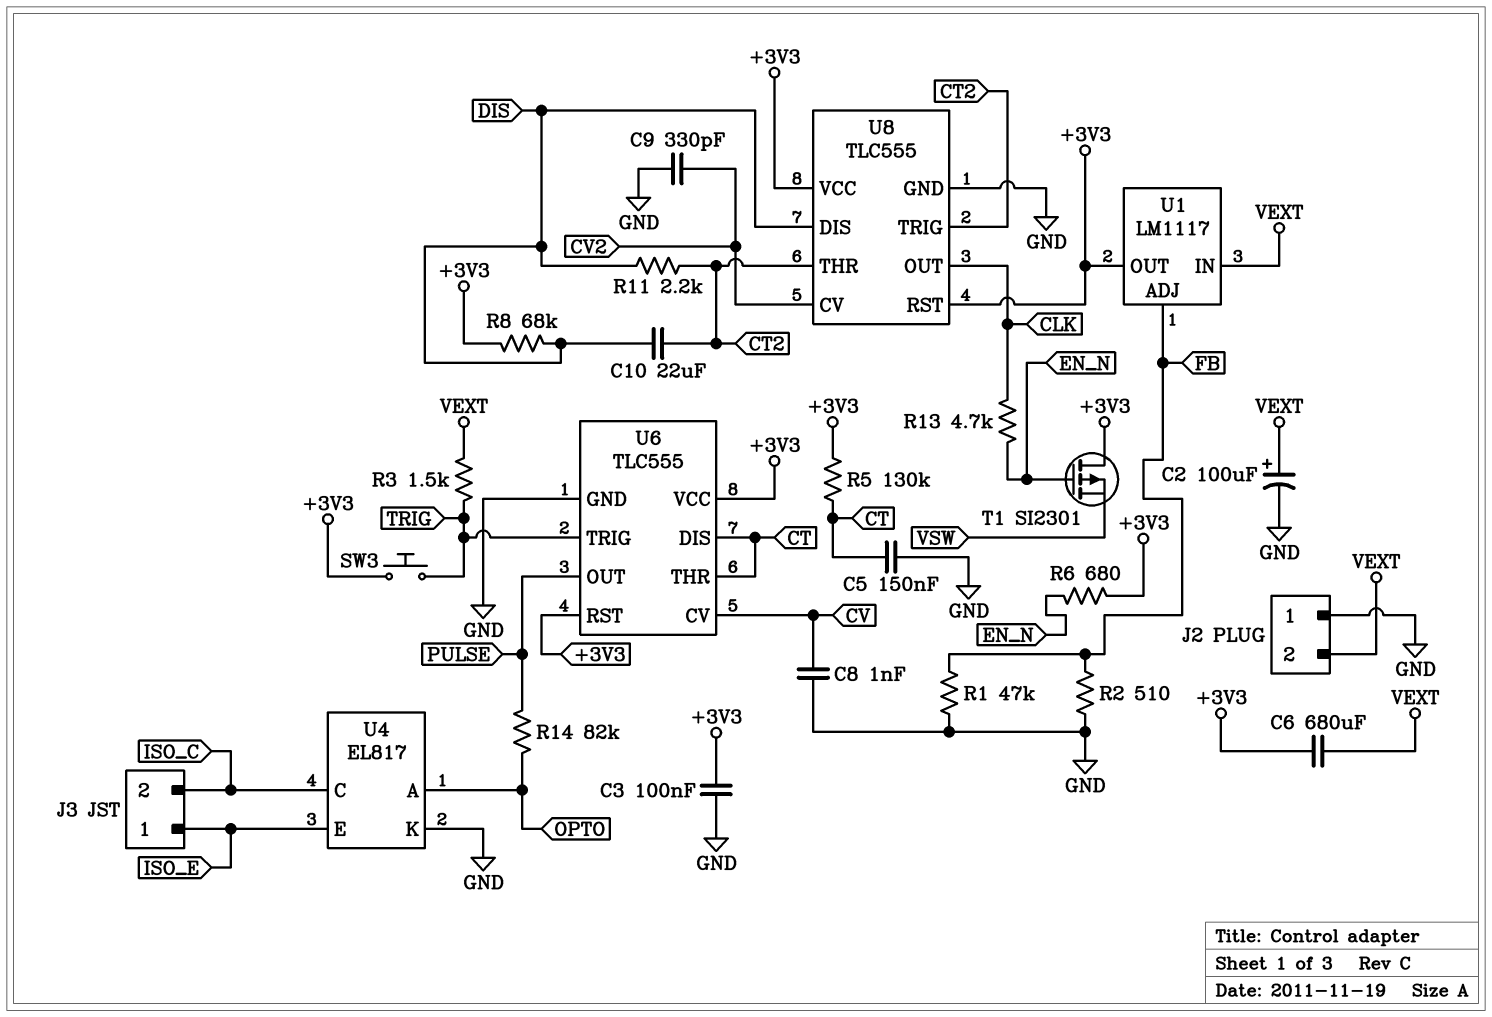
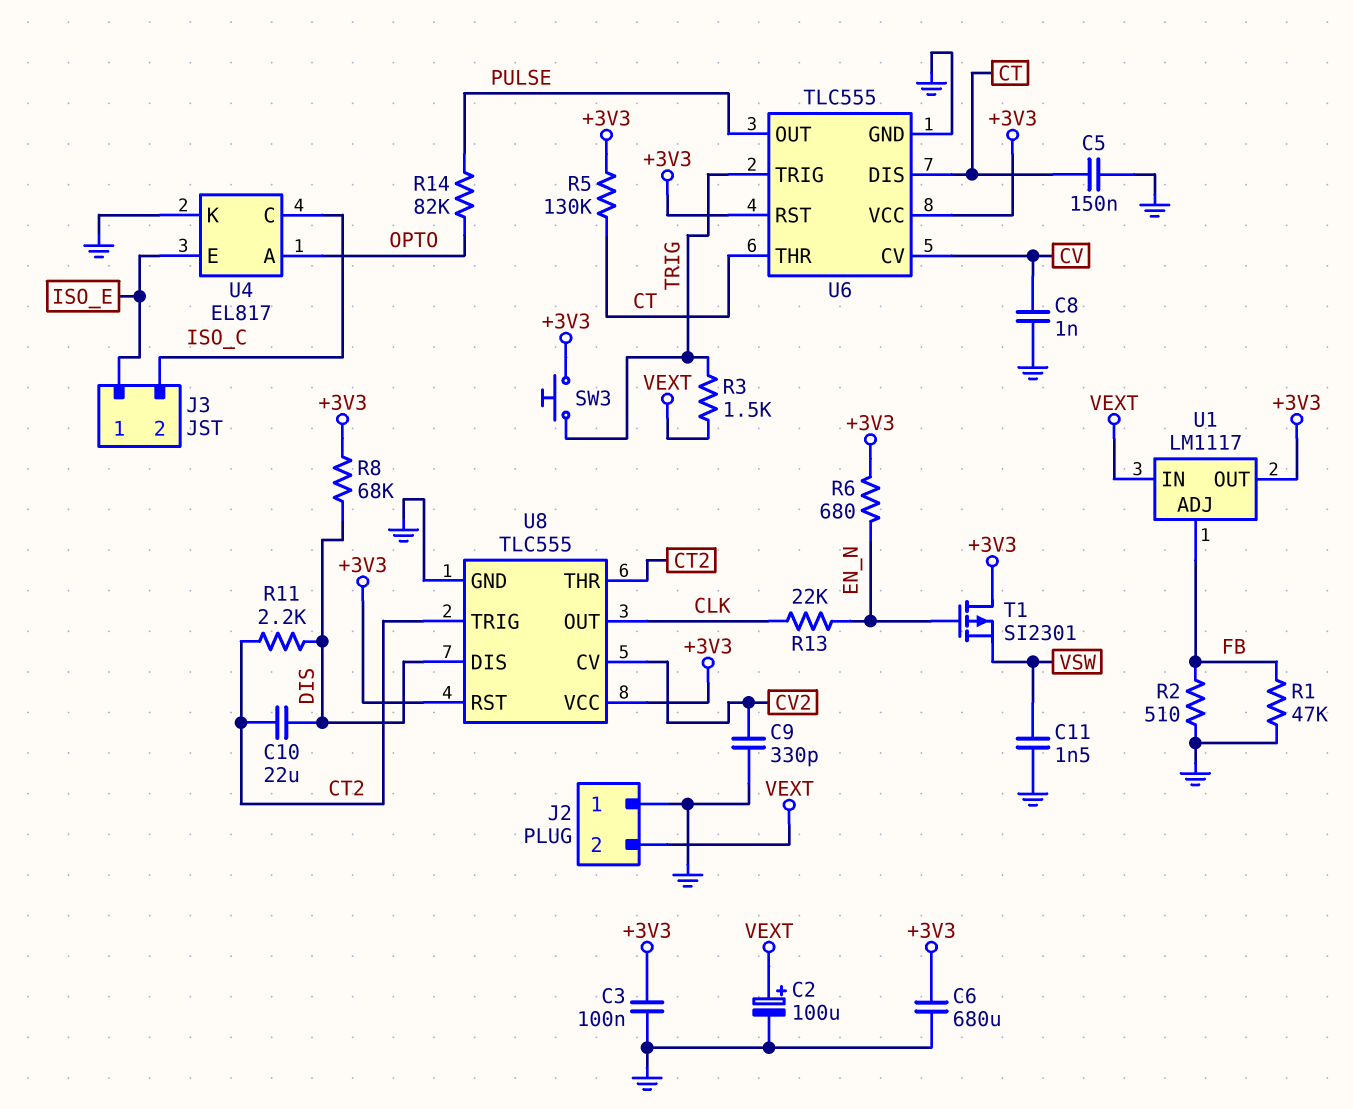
C6: 680uF (+3V3, VEXT) -> 680uF (+3V3, GND)
C11: none -> 1.5nF (GND, VSW)
R13: 4.7k (CLK, EN_N) -> 22k (CLK, EN_N)

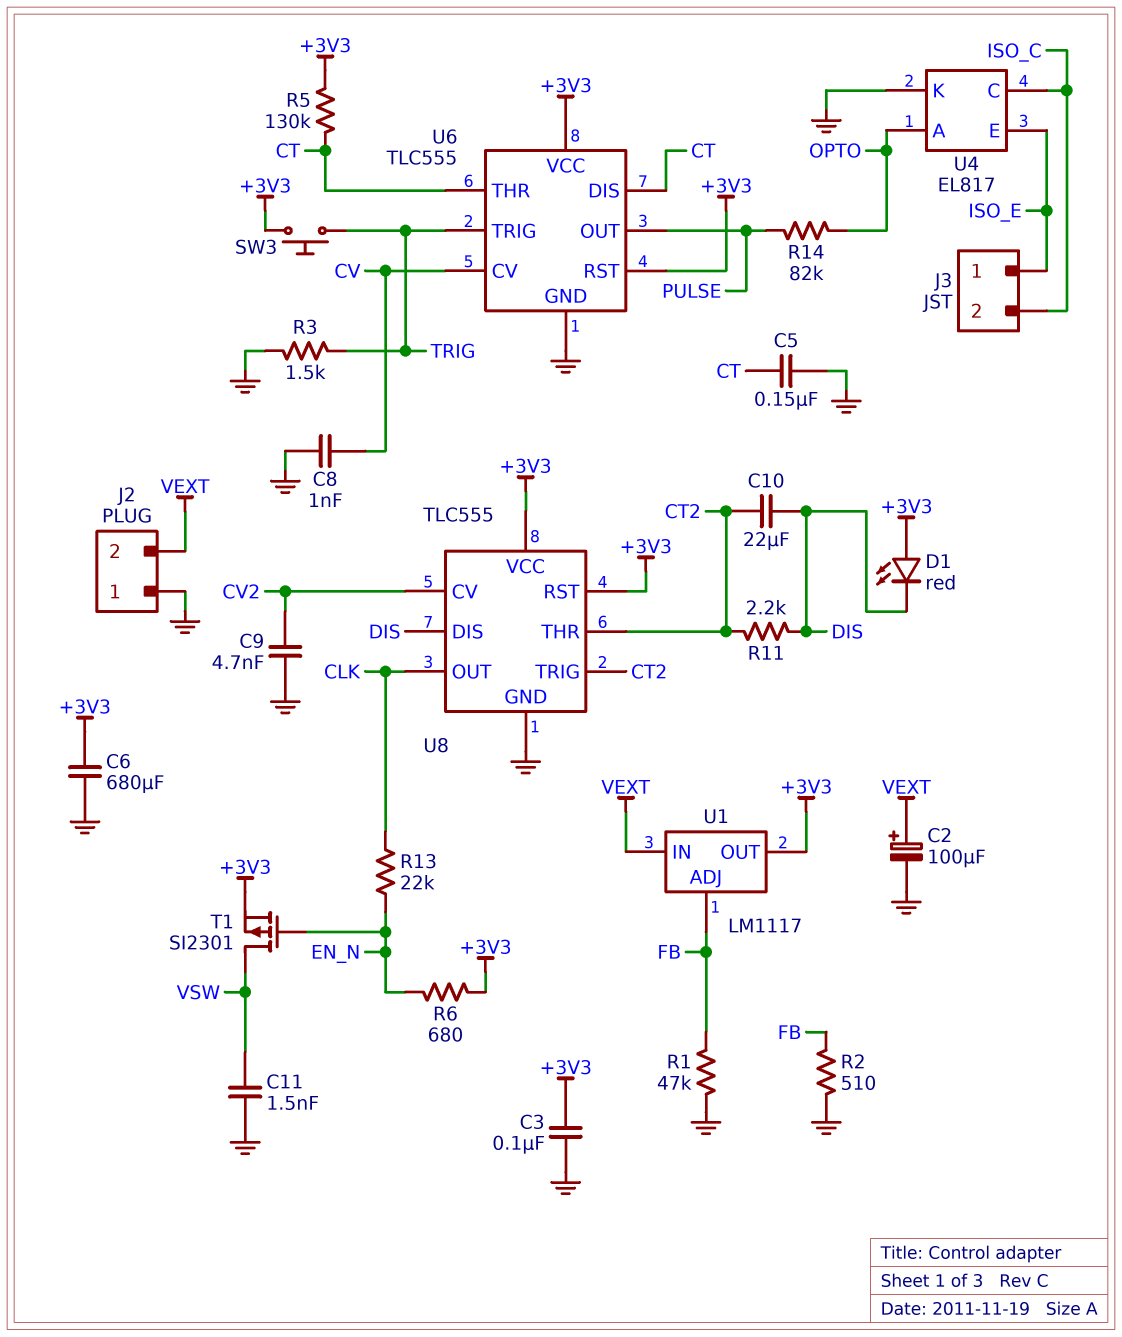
C9: 330pF (CV2, GND) -> 4.7nF (CV2, GND)
D1: none -> LED red (A +3V3, K DIS)
R3: 1.5k (TRIG, VEXT) -> 1.5k (GND, TRIG)
R8: 68k (+3V3, DIS) -> none
T1: PMOS SI2301 (G EN_N, D +3V3, S VSW) -> PMOS SI2301 (G EN_N, D VSW, S +3V3)

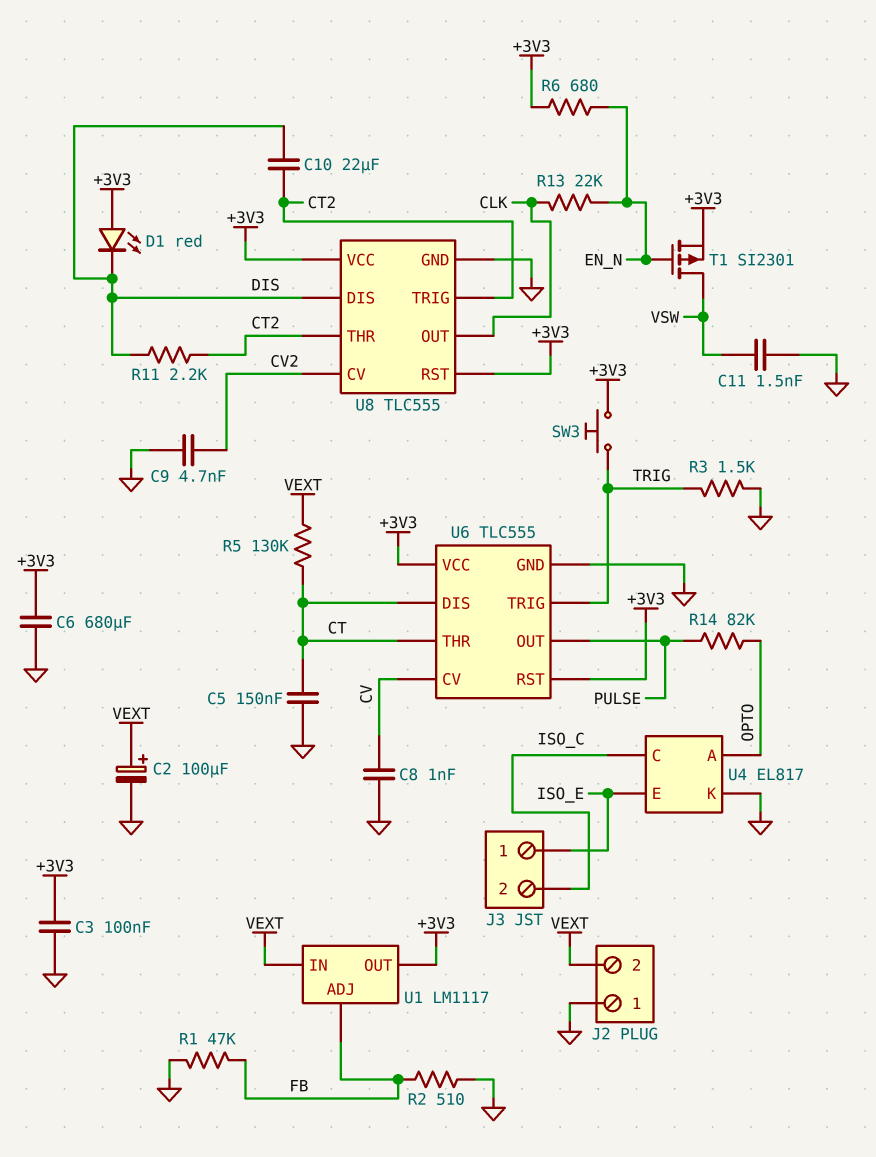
R5: 130k (+3V3, CT) -> 130k (CT, VEXT)

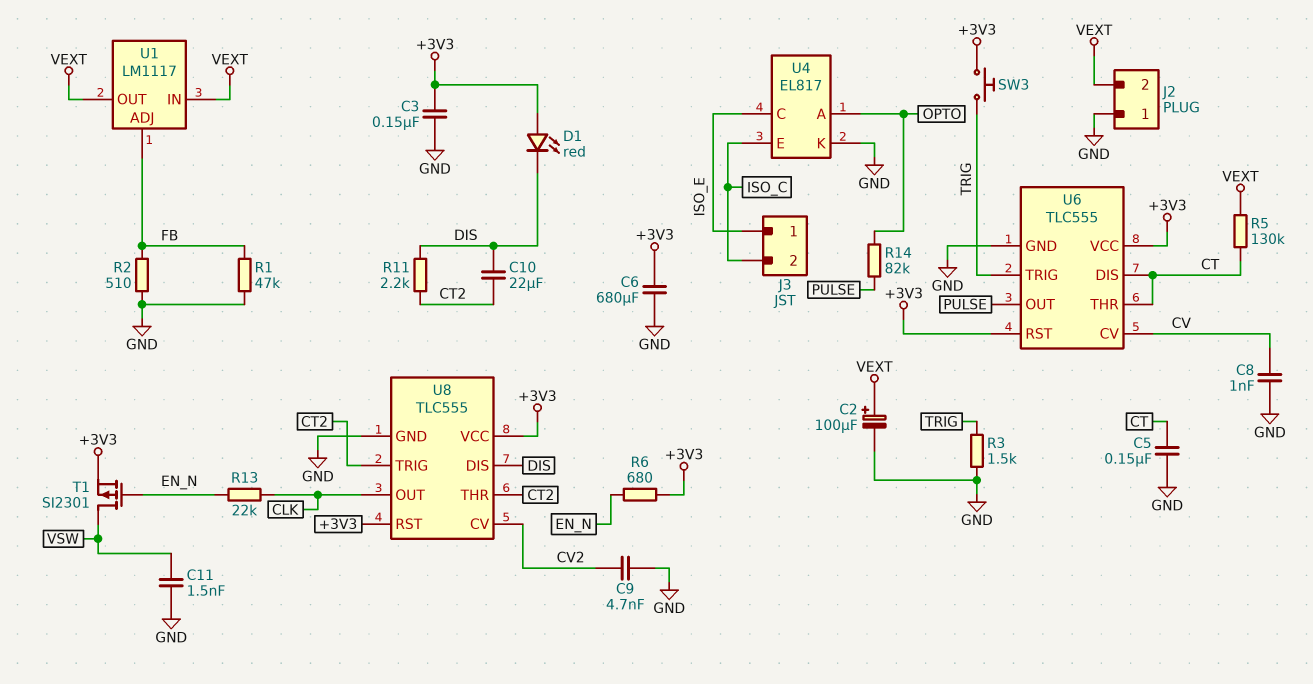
C3: 100nF (+3V3, GND) -> 150nF (+3V3, GND)
U1 pin OUT: +3V3 -> VEXT
U4 pin C: ISO_C -> ISO_E
U4 pin E: ISO_E -> ISO_C

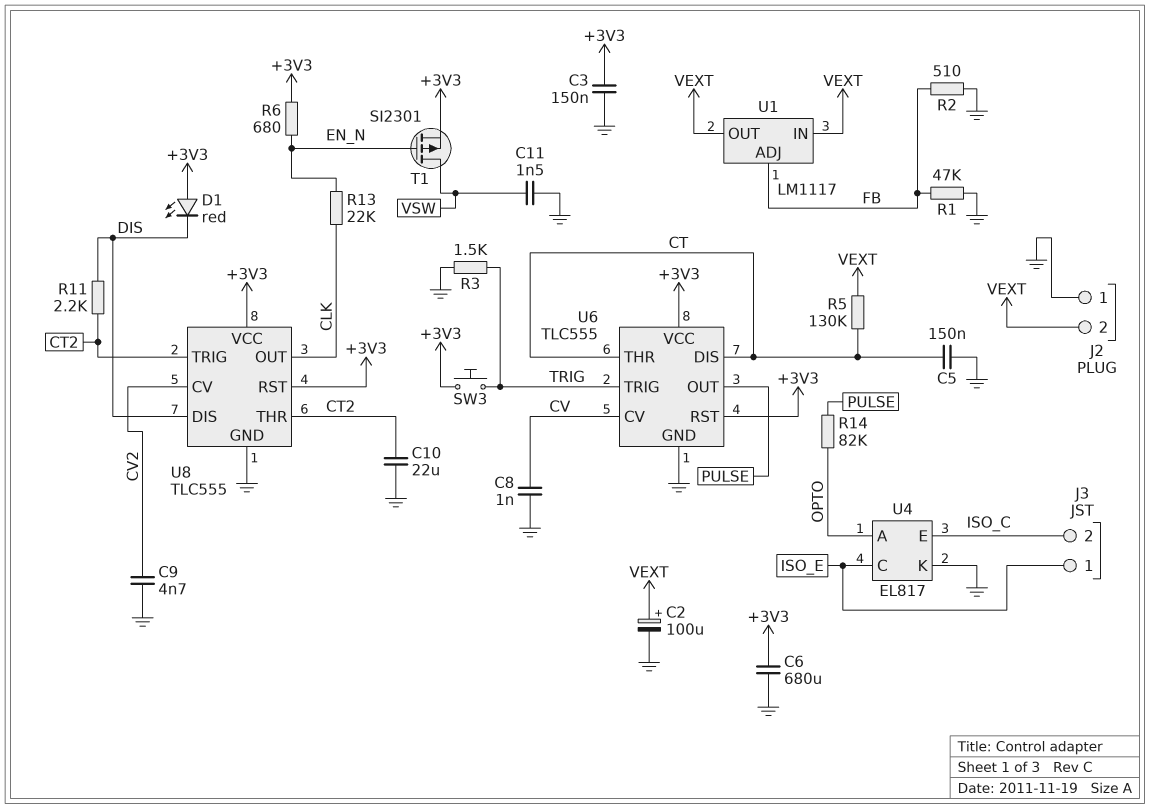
C10: 22uF (CT2, DIS) -> 22uF (CT2, GND)

